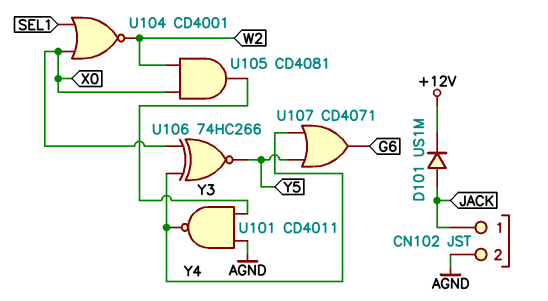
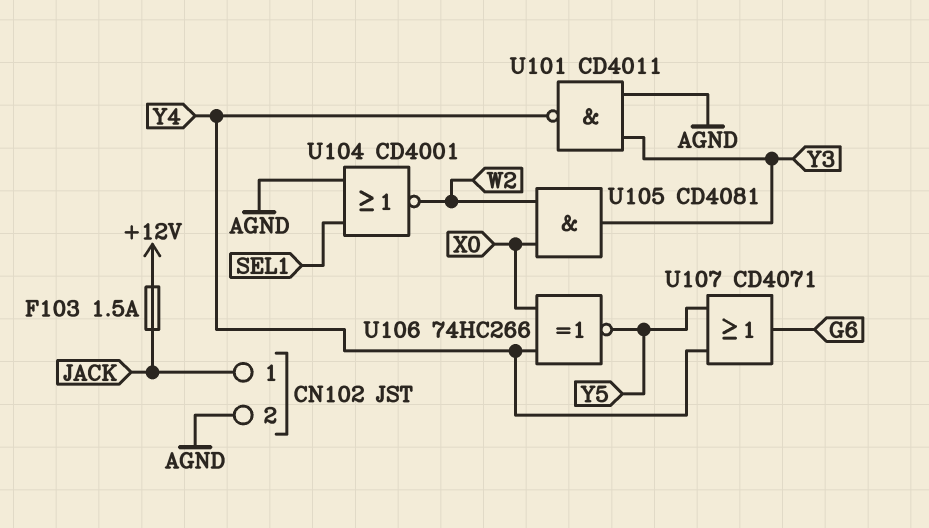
D101: diode US1M (A JACK, K +12V) -> none
F103: none -> 1.5A (+12V, JACK)
U104: NOR CD4001 (in SEL1, in X0, out W2) -> NOR CD4001 (in AGND, in SEL1, out W2)

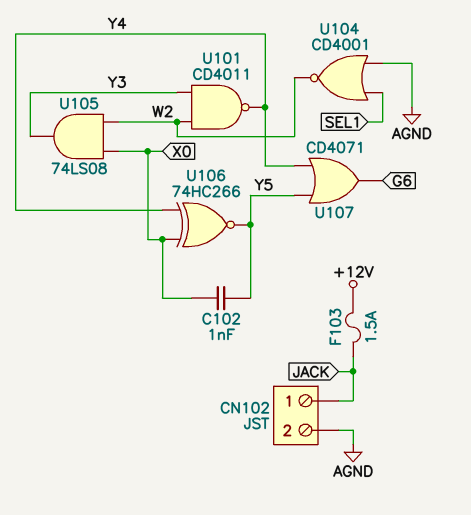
C102: none -> 1nF (X0, Y5)
U101: NAND CD4011 (in AGND, in Y3, out Y4) -> NAND CD4011 (in W2, in Y3, out Y4)
U105: AND CD4081 (in W2, in X0, out Y3) -> AND 74LS08 (in W2, in X0, out Y3)

